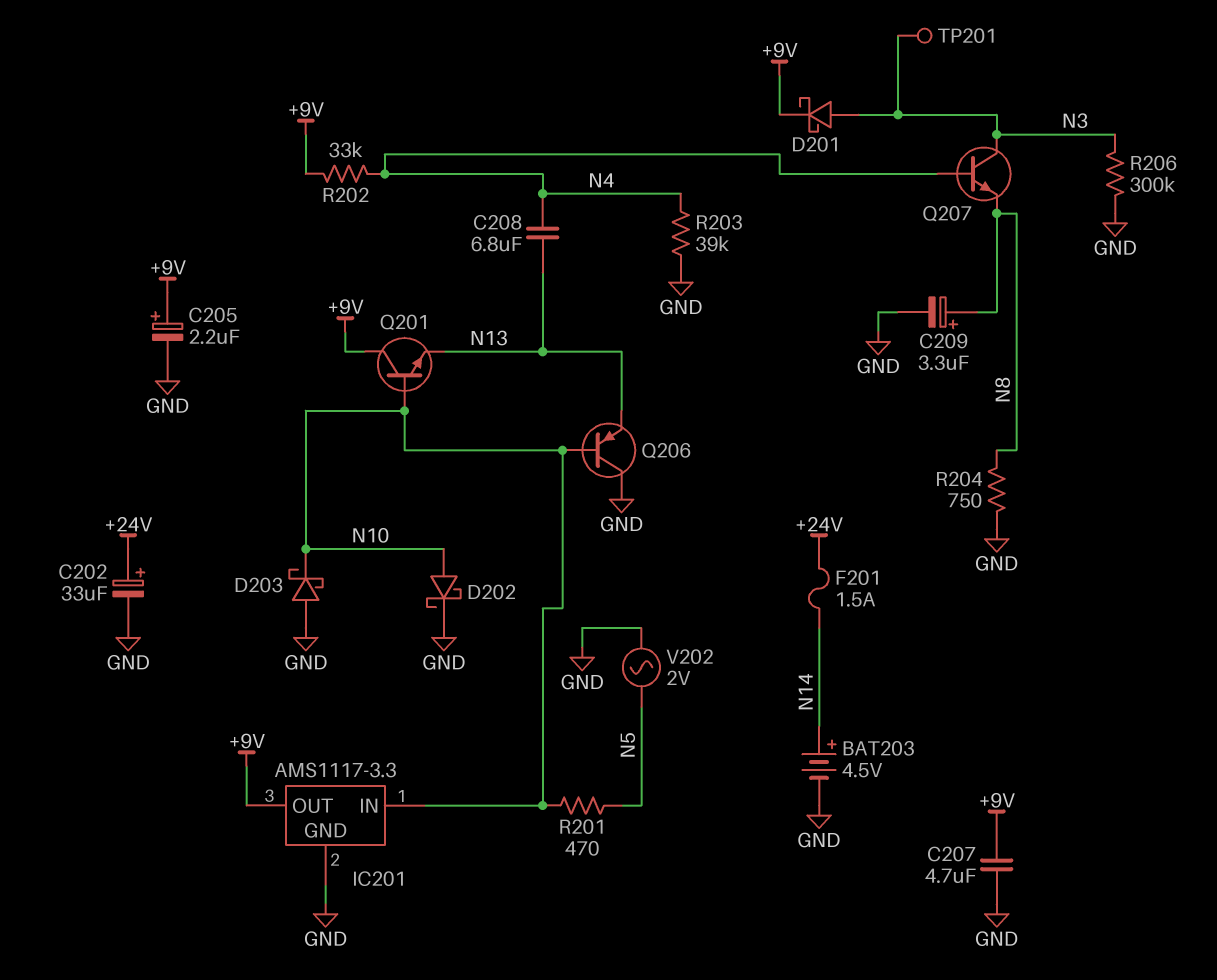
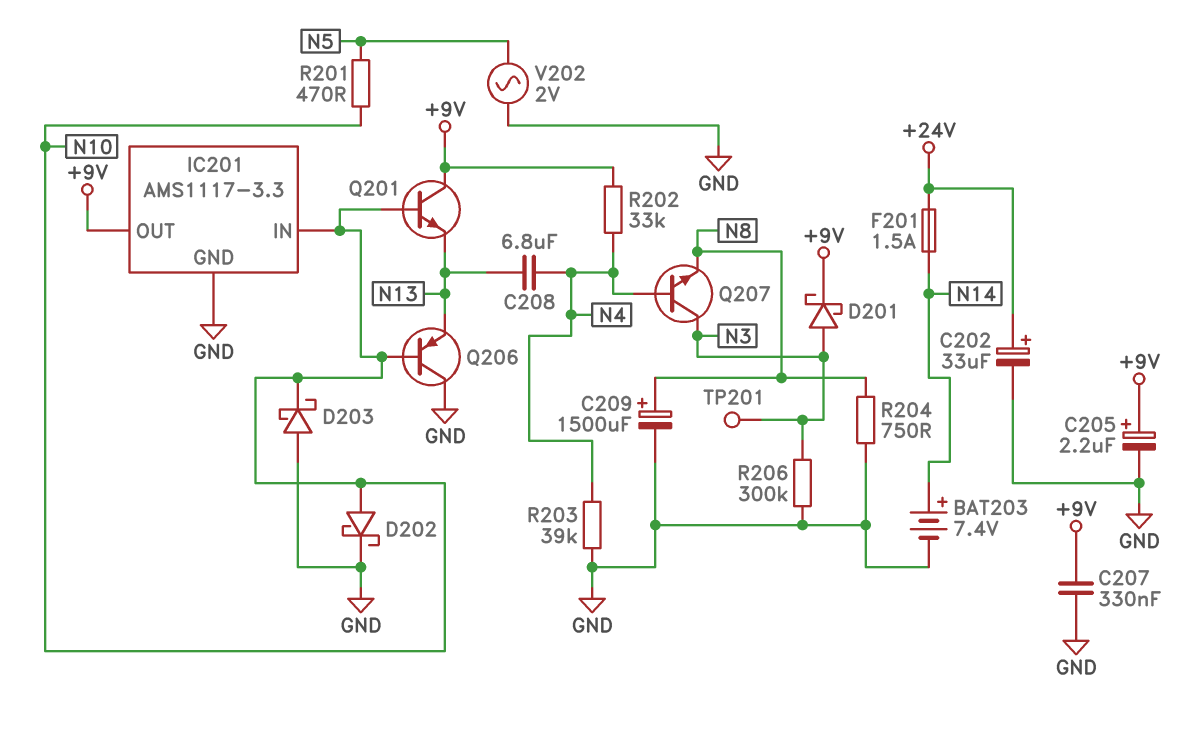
BAT203: 4.5V (plus N14, minus GND) -> 7.4V (plus N14, minus GND)
C207: 4.7uF (+9V, GND) -> 330nF (+9V, GND)
C209: 3.3uF (plus N8, minus GND) -> 1500uF (plus N8, minus GND)

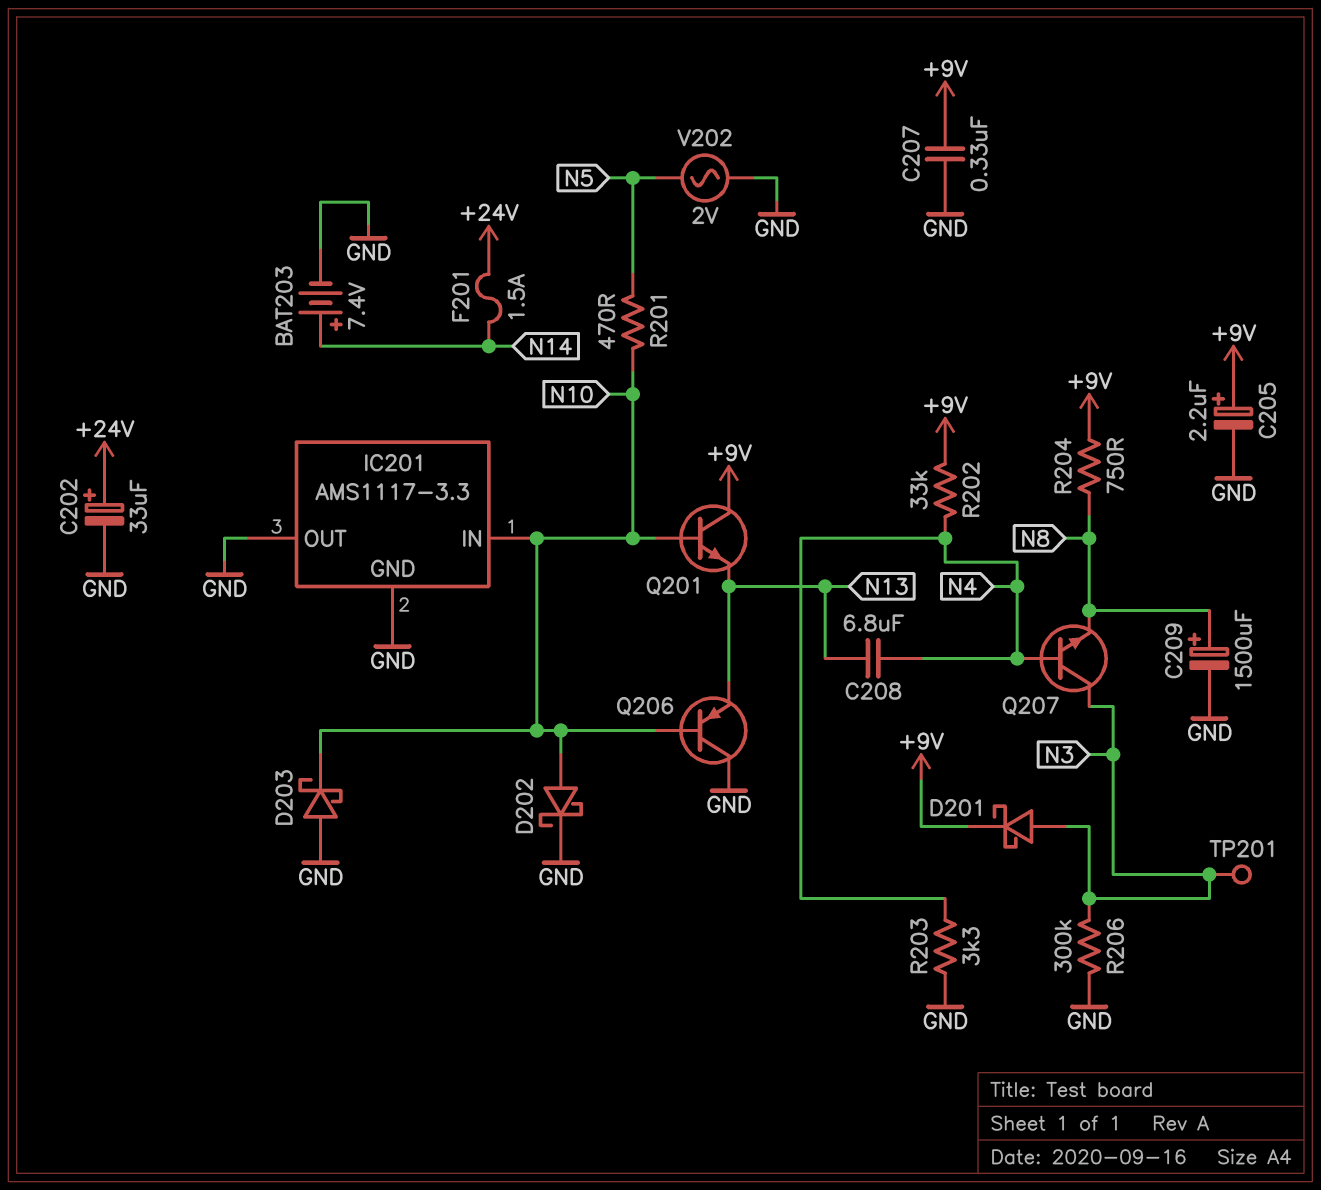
IC201 pin OUT: +9V -> GND
R203: 39k (GND, N4) -> 3.3k (GND, N4)
R204: 750 (GND, N8) -> 750 (+9V, N8)

